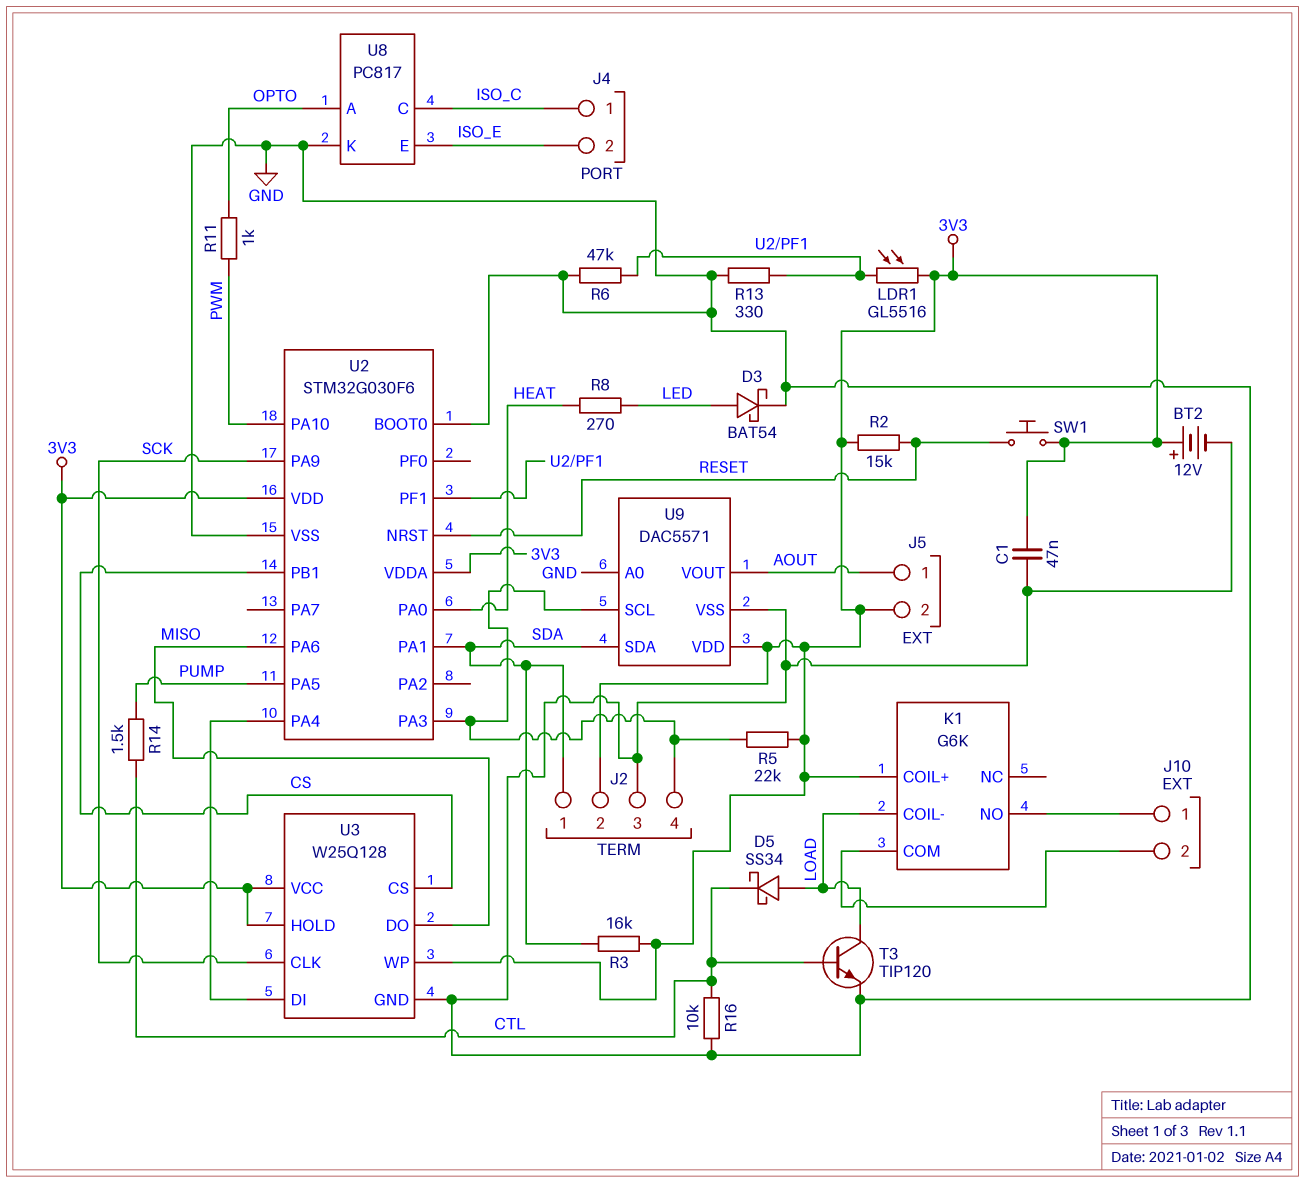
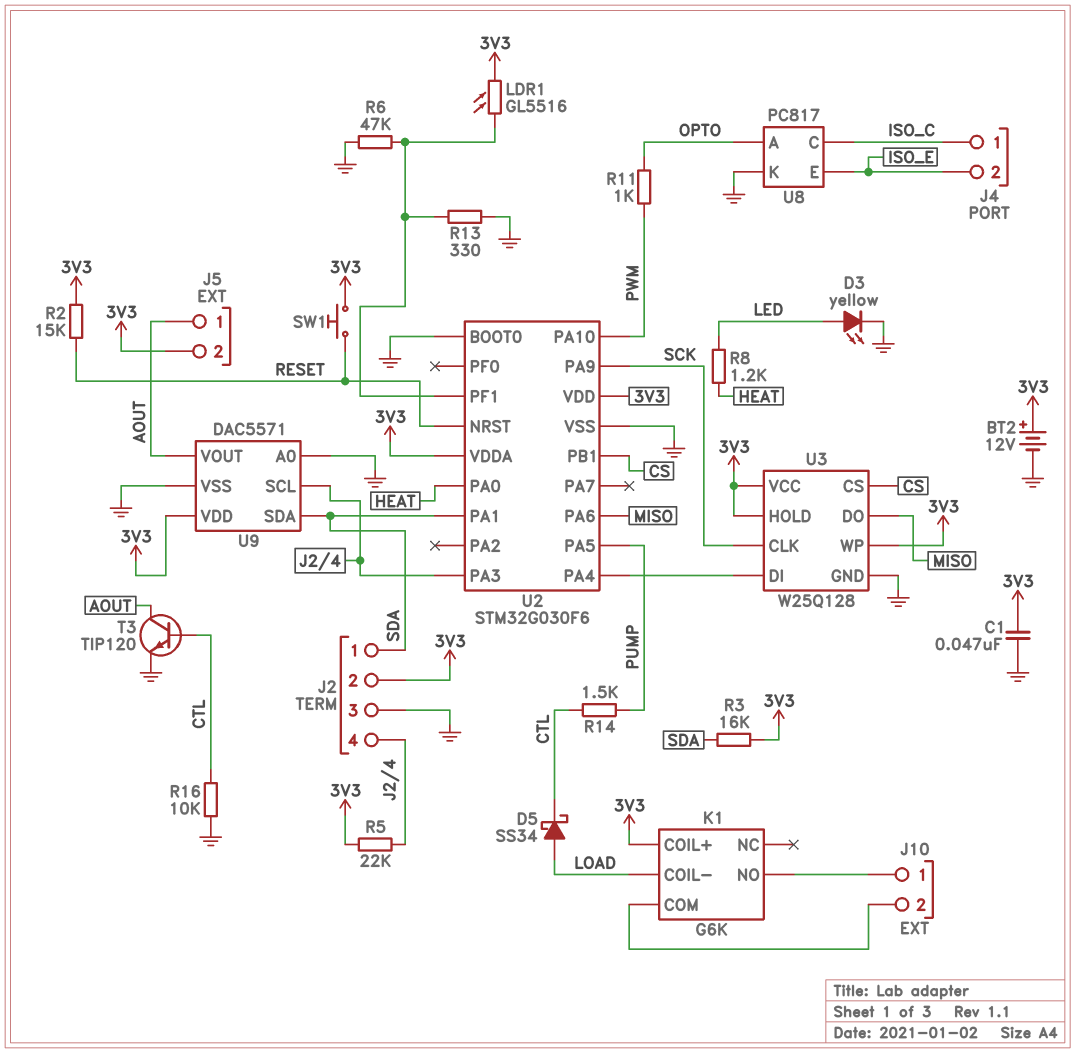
D3: schottky BAT54 (A LED, K GND) -> LED yellow (A LED, K GND)
R8: 270 (HEAT, LED) -> 1.2k (HEAT, LED)
T3: NPN TIP120 (B CTL, C LOAD, E GND) -> NPN TIP120 (B CTL, C AOUT, E GND)

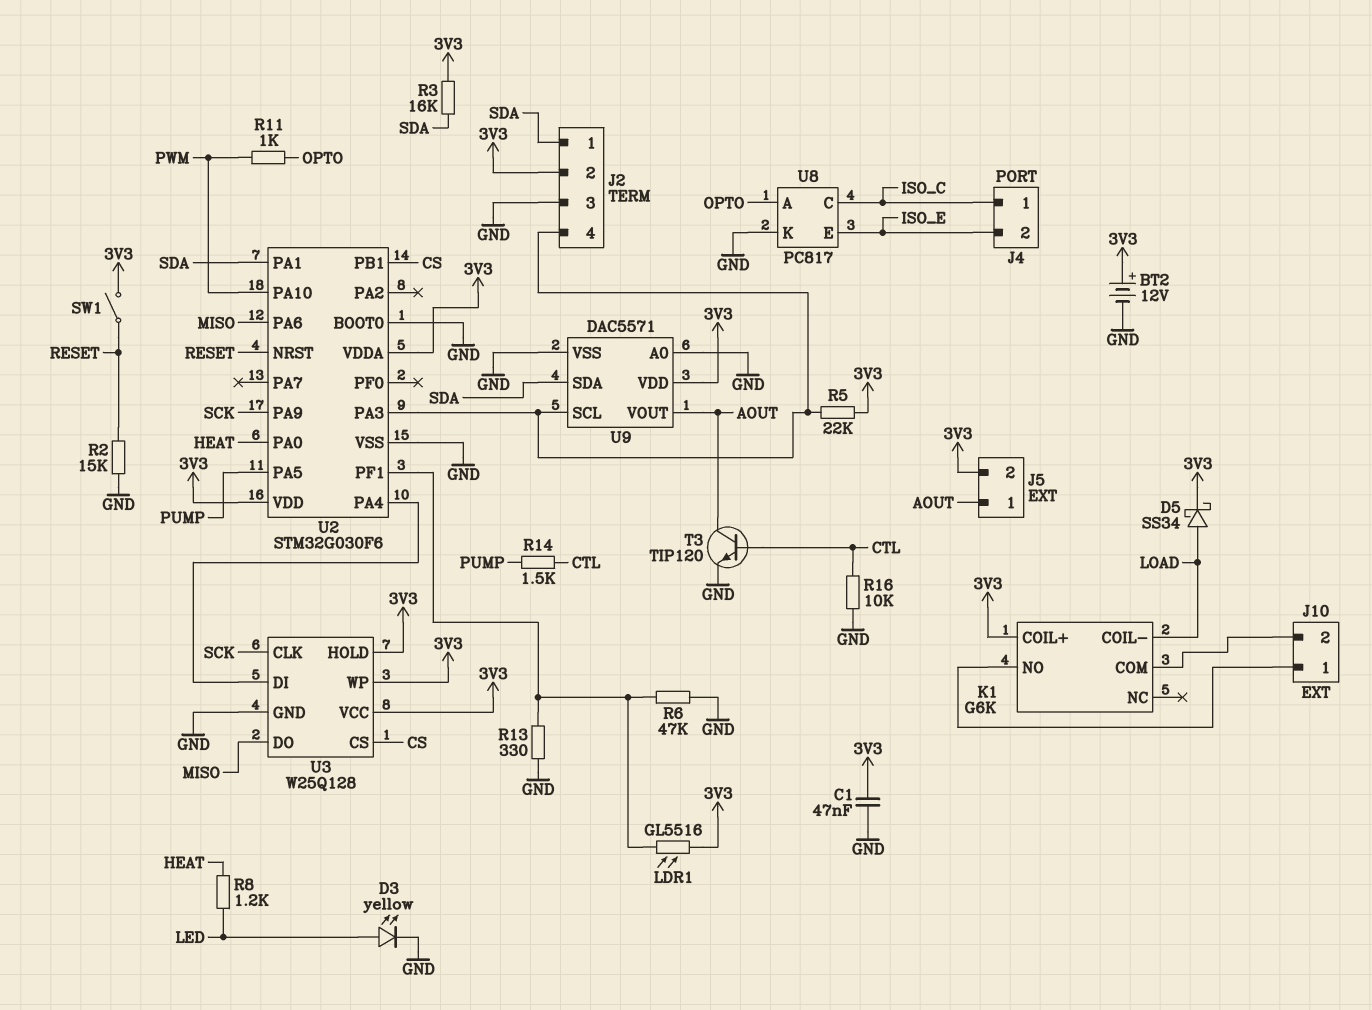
D5: schottky SS34 (A LOAD, K CTL) -> schottky SS34 (A LOAD, K 3V3)
R2: 15k (3V3, RESET) -> 15k (GND, RESET)
SW1: button (3V3, RESET) -> switch (3V3, RESET)

